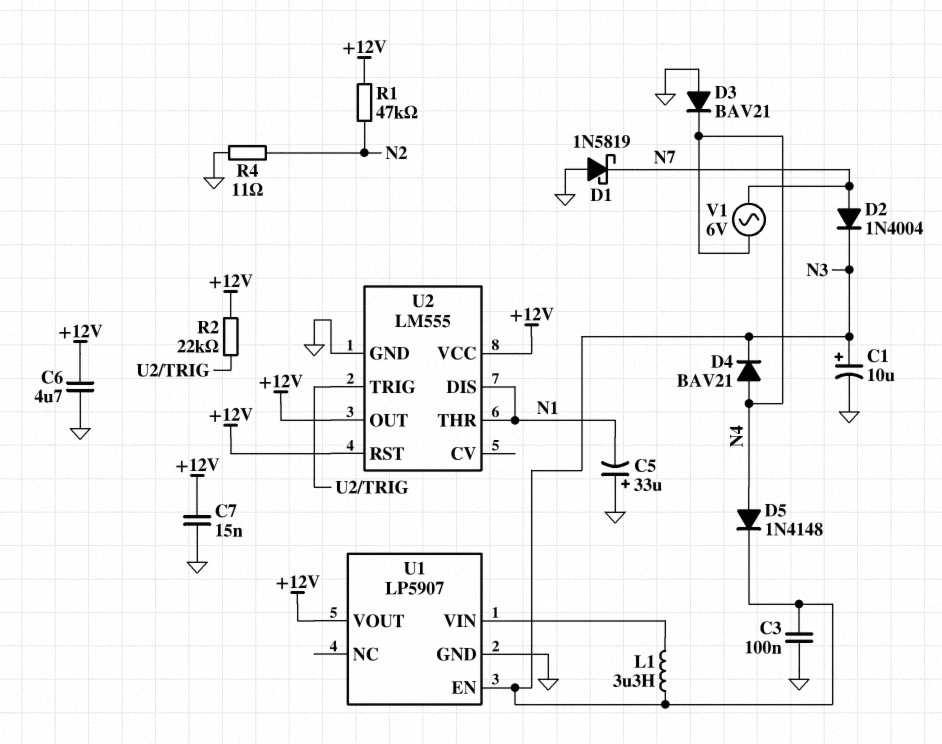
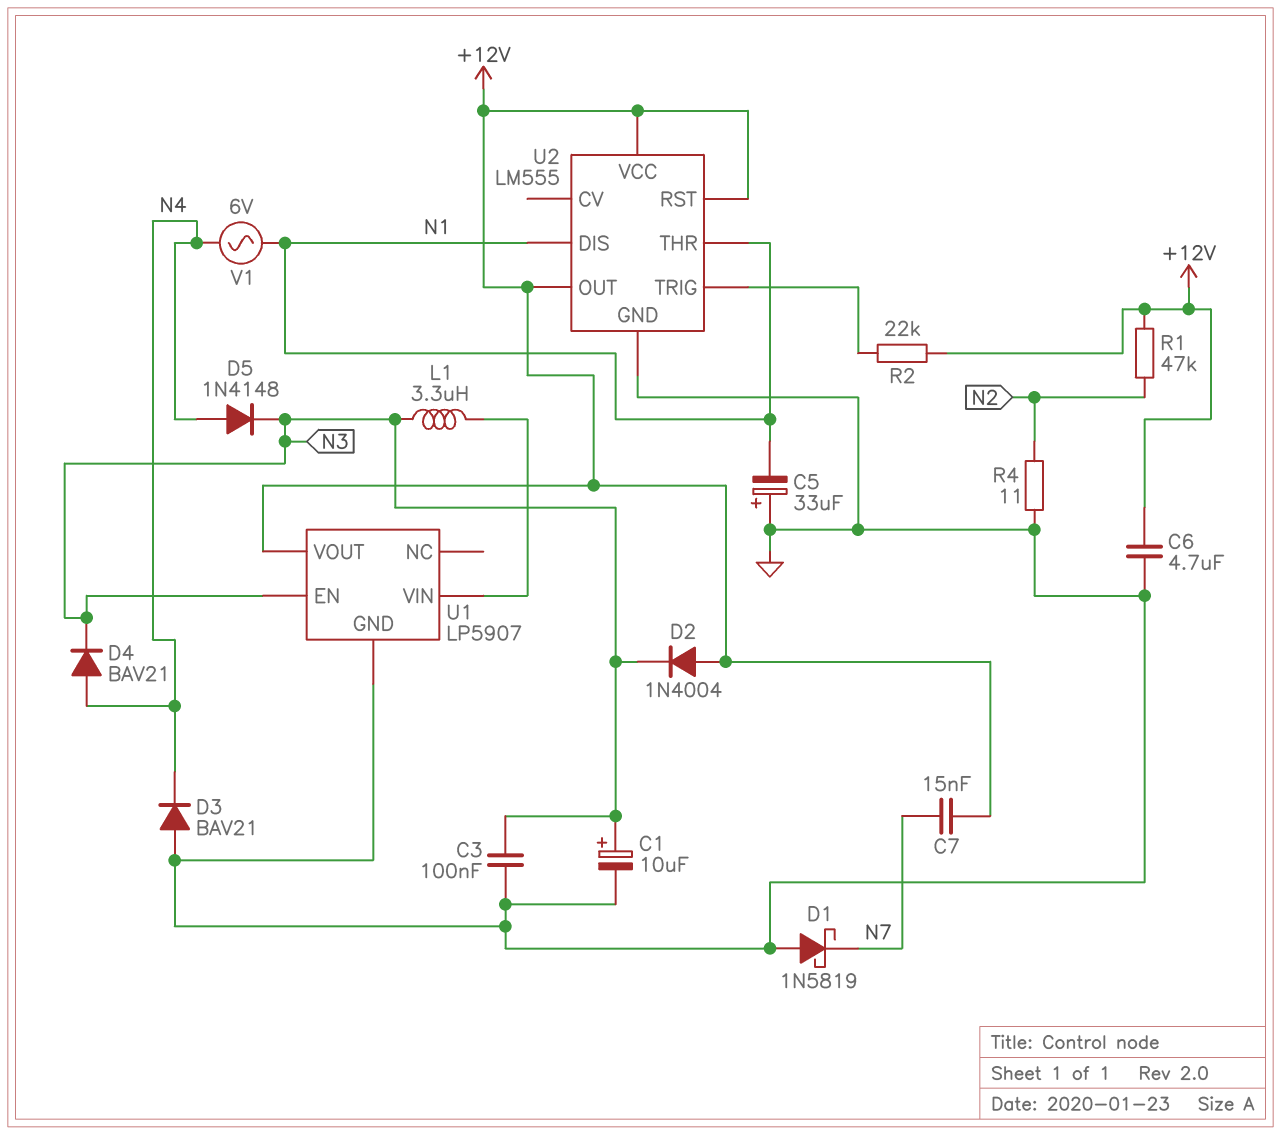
C7: 15nF (+12V, GND) -> 15nF (+12V, N7)
D2: diode 1N4004 (A N7, K N3) -> diode 1N4004 (A +12V, K N3)
V1: AC 6V (N4, N7) -> AC 6V (N1, N4)

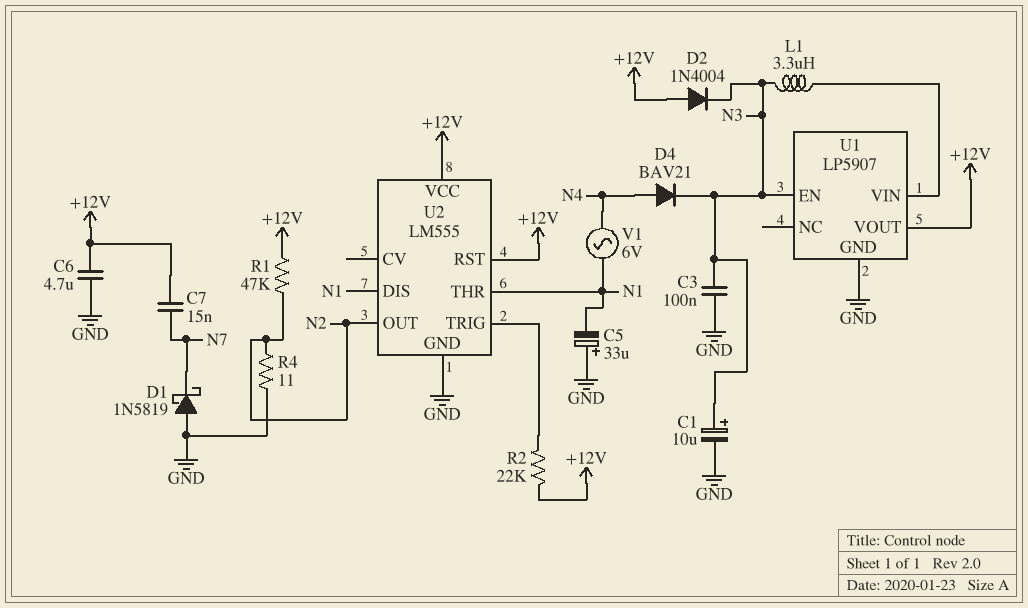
D3: diode BAV21 (A GND, K N4) -> none
D5: diode 1N4148 (A N4, K N3) -> none
U2 pin OUT: +12V -> N2

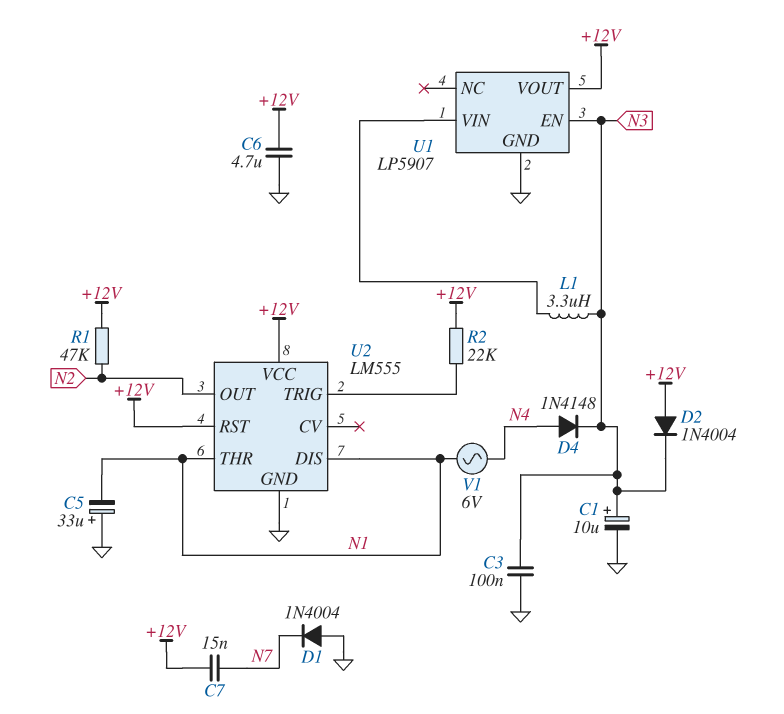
D1: schottky 1N5819 (A GND, K N7) -> diode 1N4004 (A GND, K N7)
D4: diode BAV21 (A N4, K N3) -> diode 1N4148 (A N4, K N3)
R4: 11 (GND, N2) -> none

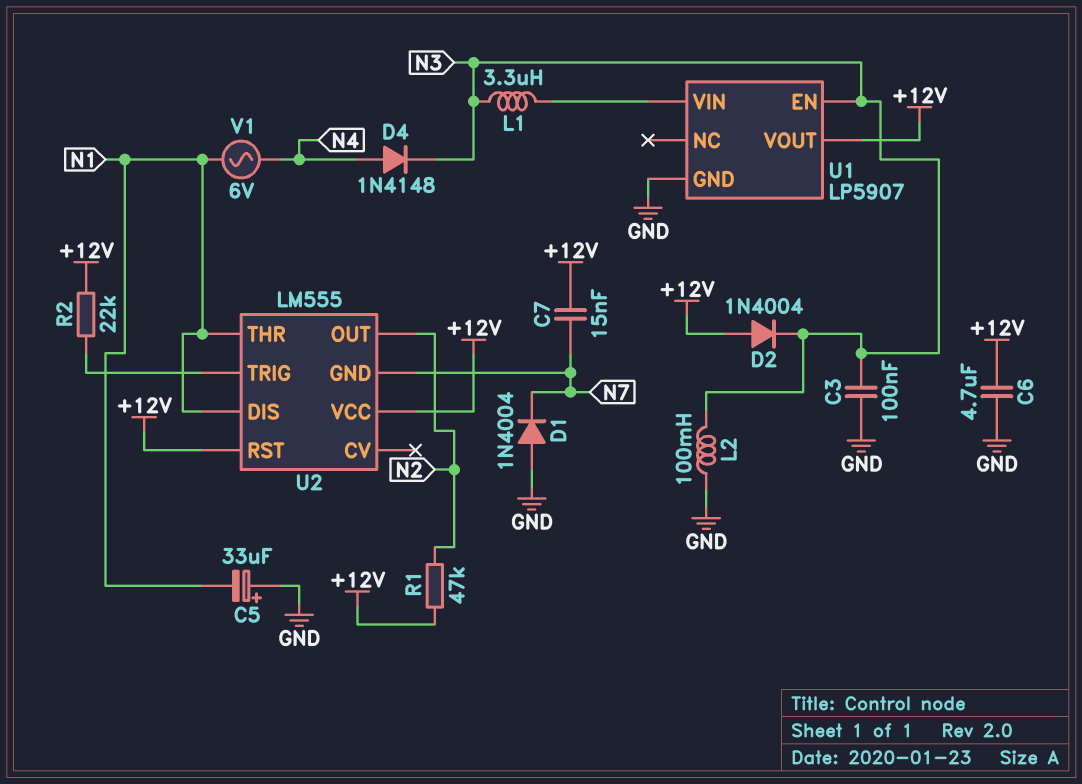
C1: 10uF (plus N3, minus GND) -> none
L2: none -> 100mH (GND, N3)
U2 pin GND: GND -> N7

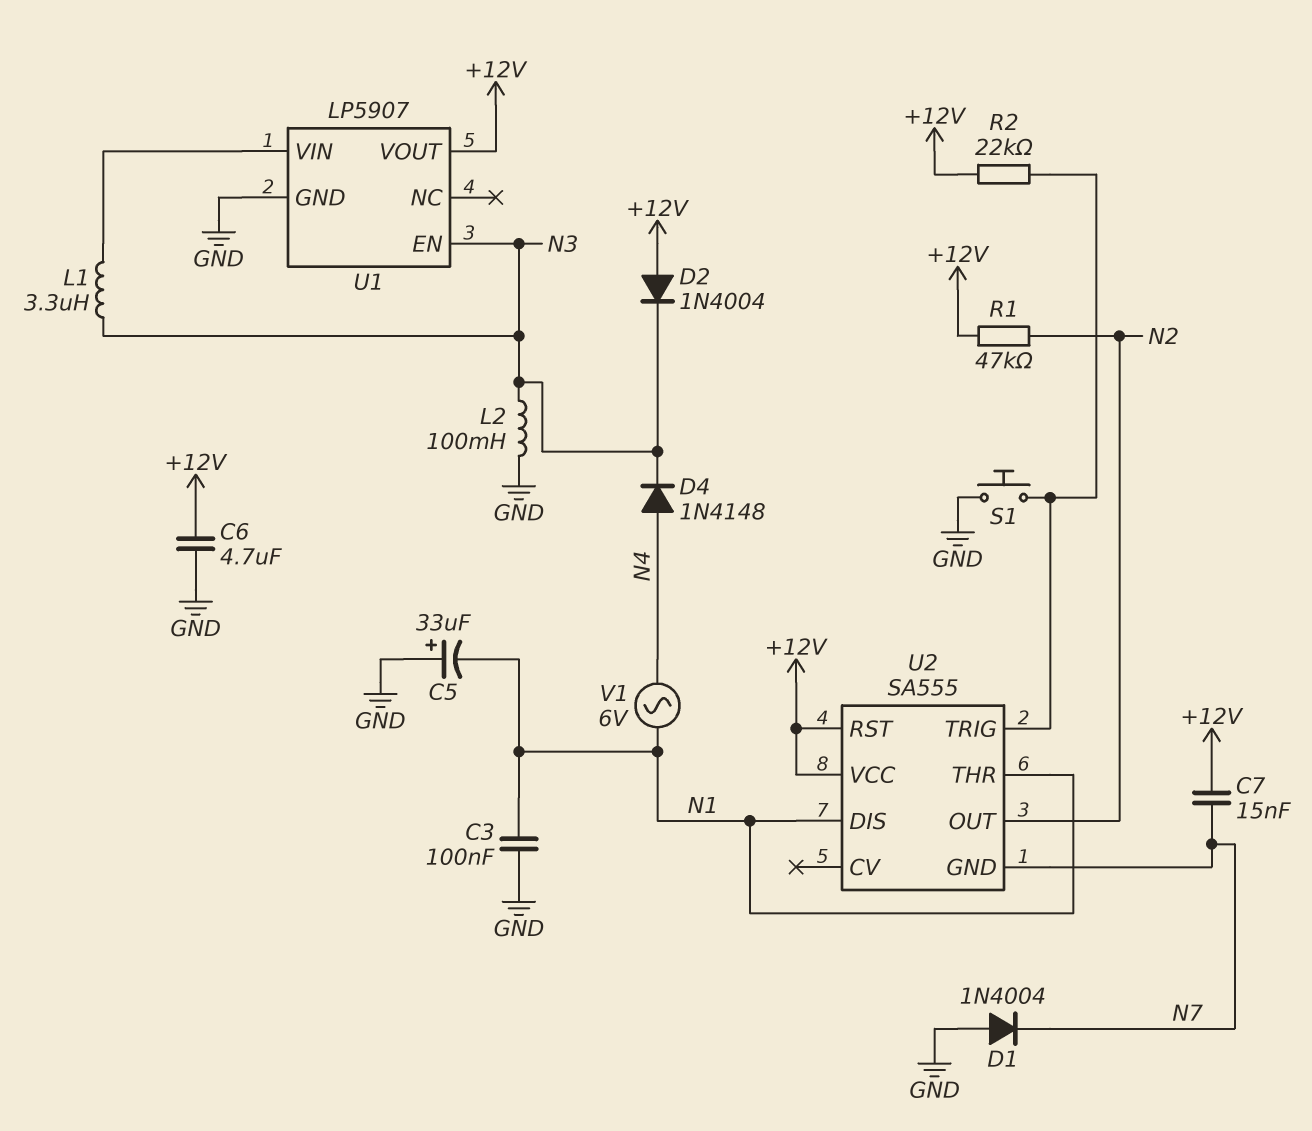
C3: 100nF (GND, N3) -> 100nF (GND, N1)
S1: none -> button (GND, U2/TRIG)
U2: LM555 -> SA555

